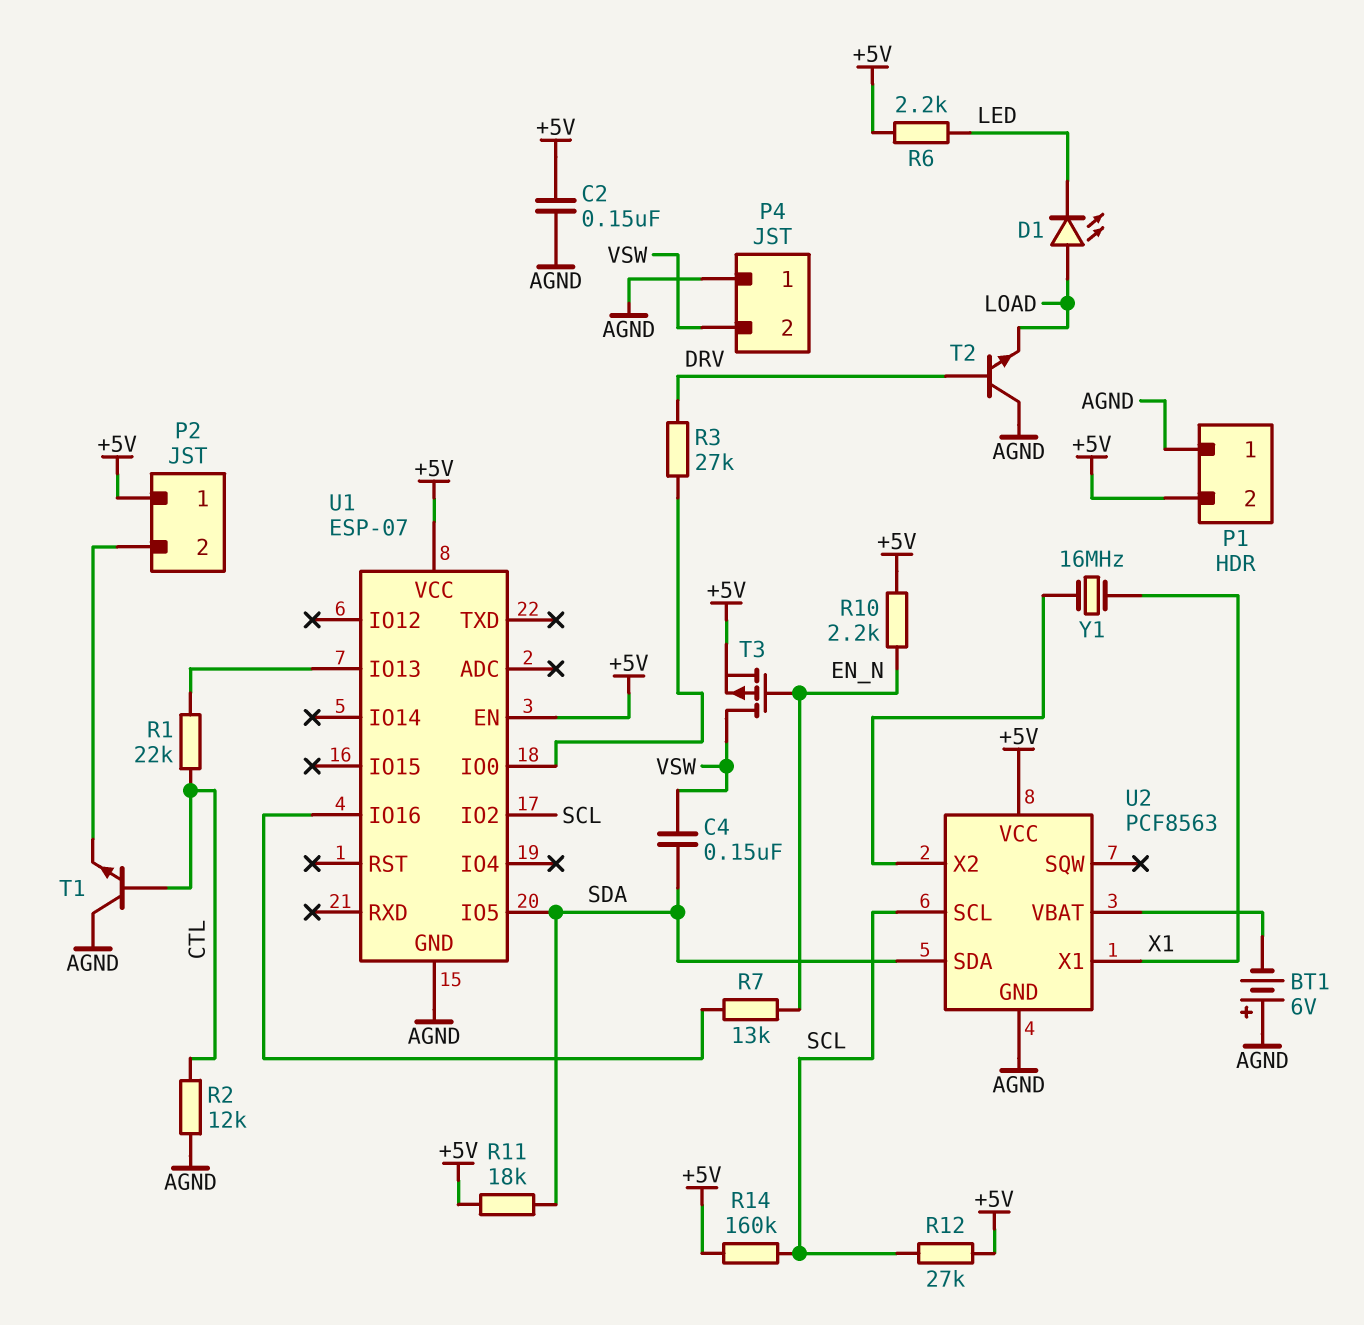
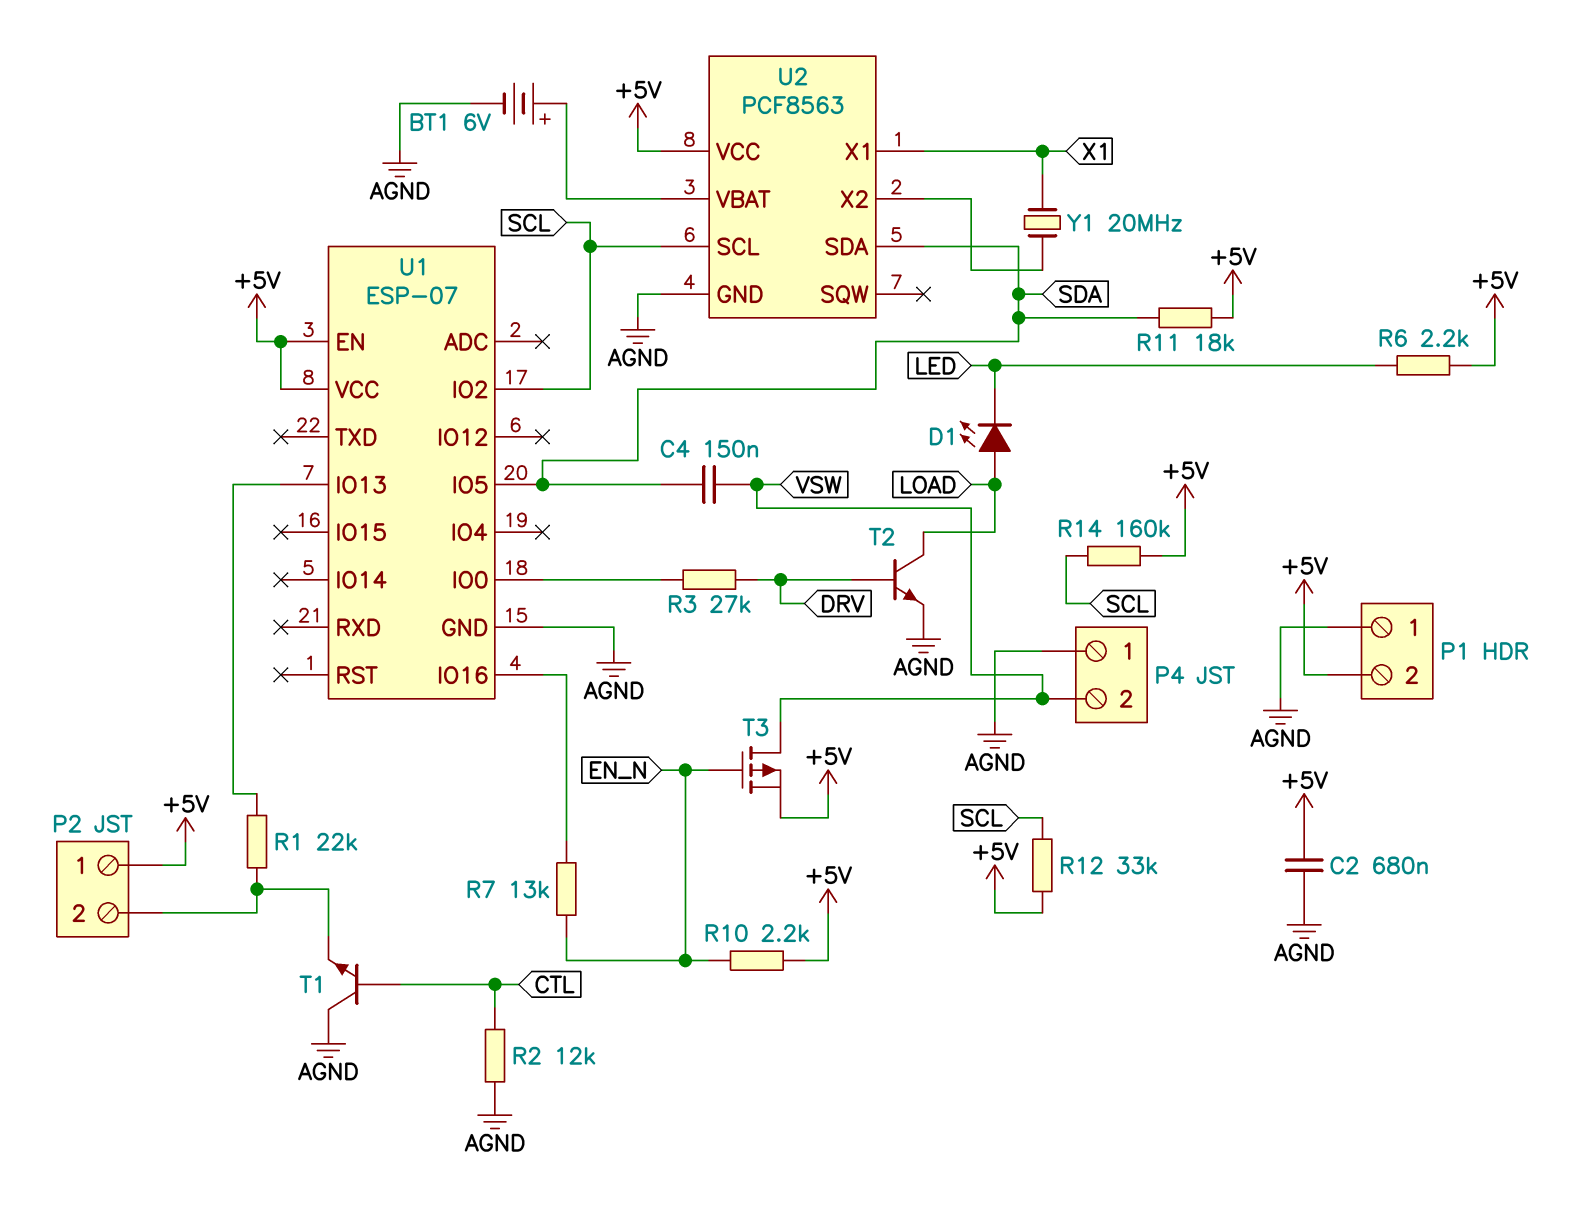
BT1: 6V (plus AGND, minus U2/VBAT) -> 6V (plus U2/VBAT, minus AGND)
C2: 150nF (+5V, AGND) -> 680nF (+5V, AGND)
R1: 22k (CTL, U1/IO13) -> 22k (P2/2, U1/IO13)
R12: 27k (+5V, SCL) -> 33k (+5V, SCL)
T2: NPN (B DRV, C AGND, E LOAD) -> NPN (B DRV, C LOAD, E AGND)
Y1: 16MHz (U2/X2, X1) -> 20MHz (U2/X2, X1)

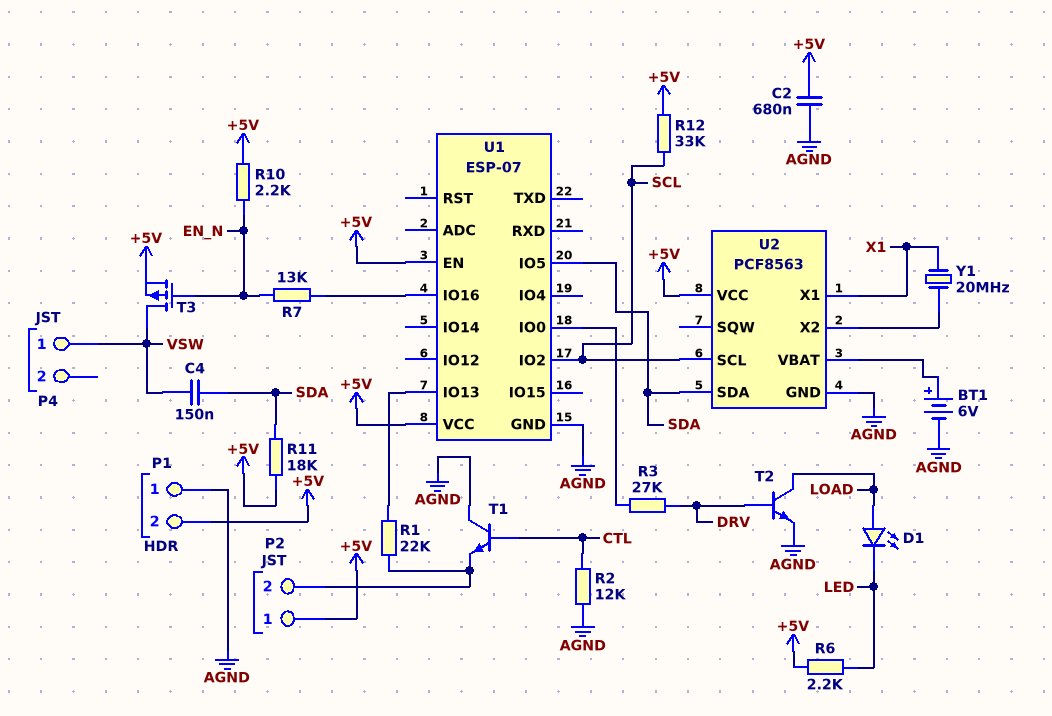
P4 pin 1: AGND -> VSW
P4 pin 2: VSW -> none
R14: 160k (+5V, SCL) -> none

